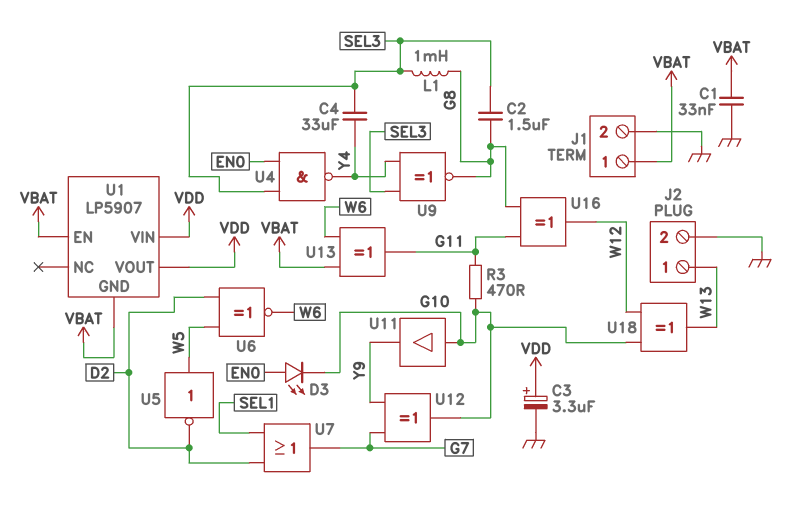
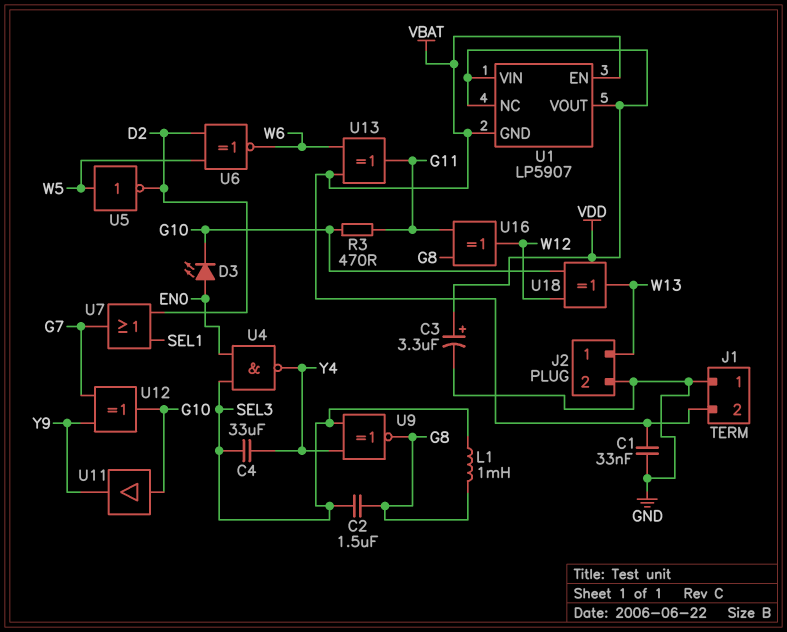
J1 pin 1: VBAT -> GND
J1 pin 2: GND -> VBAT
U1 pin NC: none -> VDD

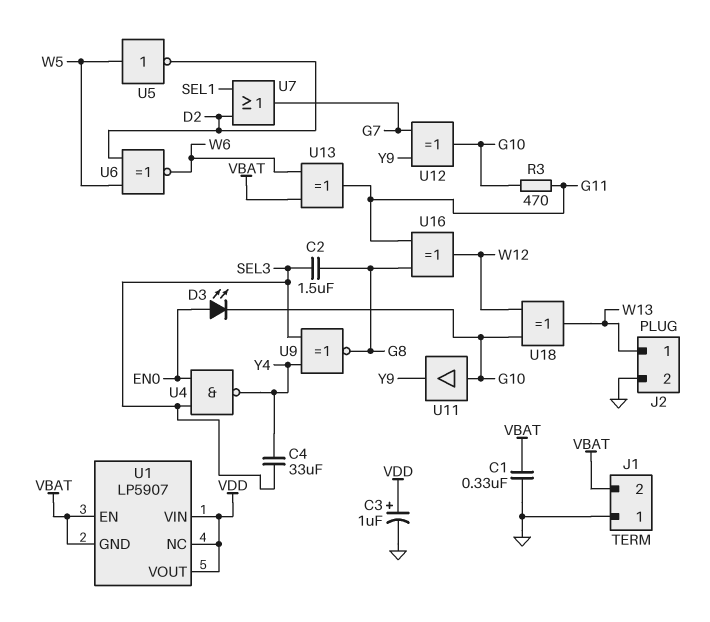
C1: 33nF (GND, VBAT) -> 330nF (GND, VBAT)
C3: 3.3uF (plus VDD, minus GND) -> 1uF (plus VDD, minus GND)
L1: 1mH (G8, SEL3) -> none

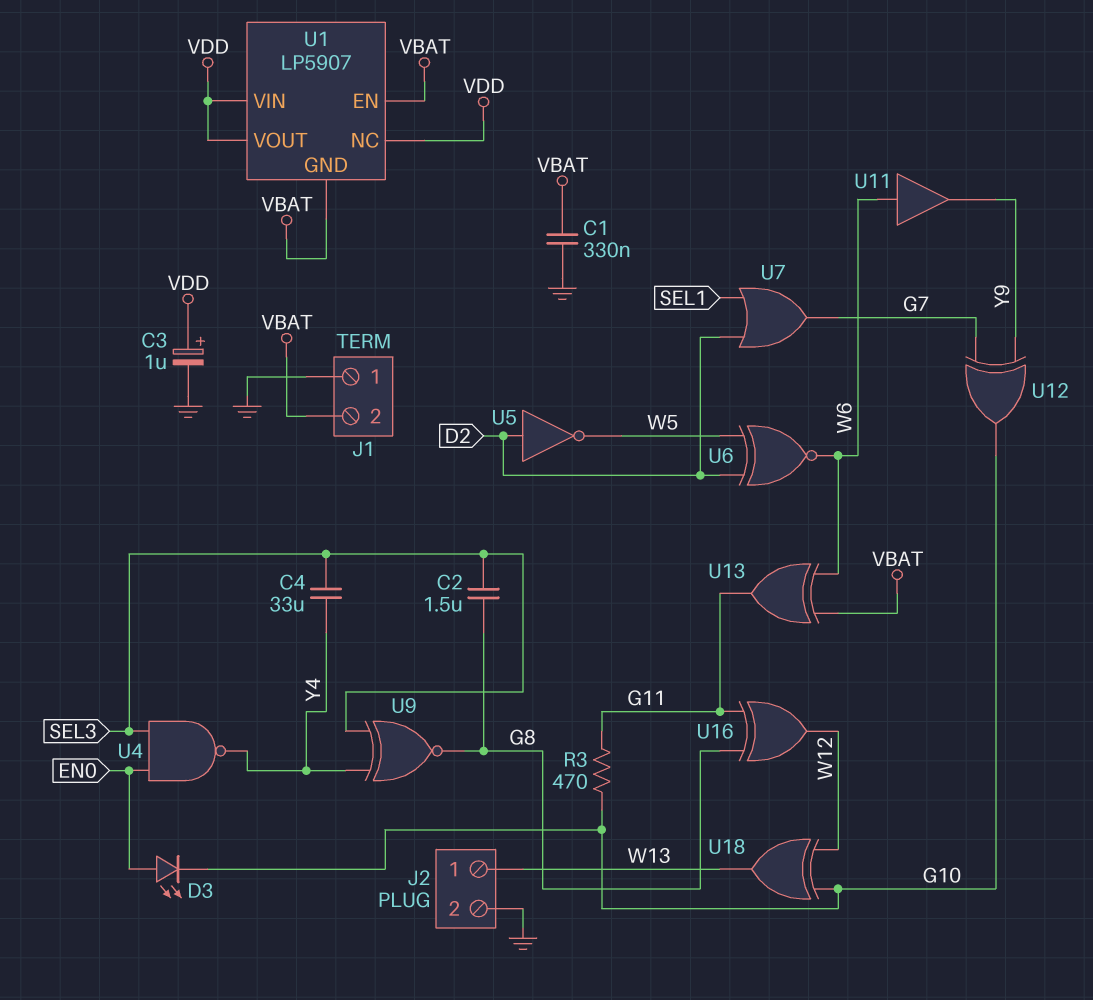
U5: NOT (in W5, out D2) -> NOT (in D2, out W5)
U11: buffer (in G10, out Y9) -> buffer (in W6, out Y9)

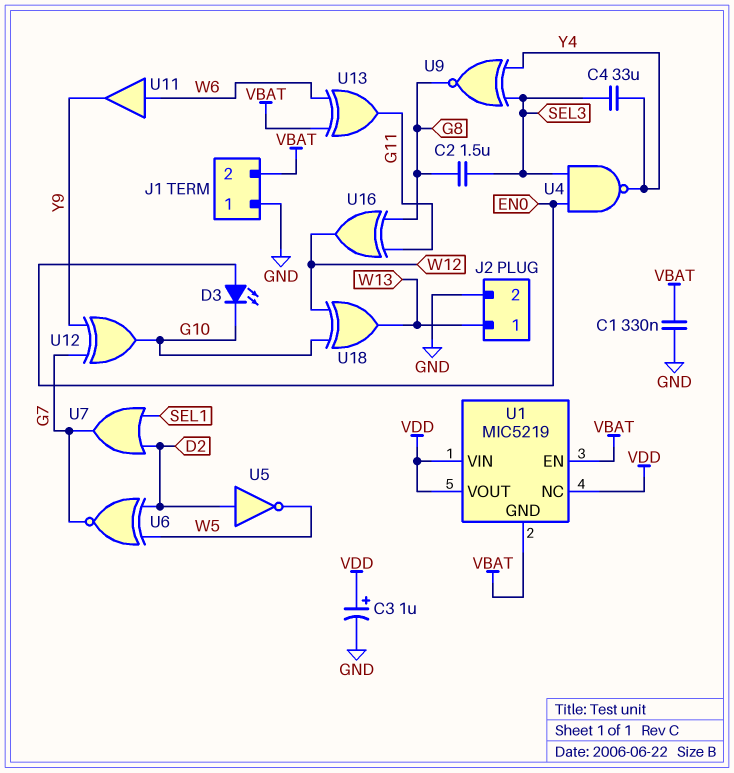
R3: 470 (G10, G11) -> none
U1: LP5907 -> MIC5219
U6: XNOR (in D2, in W5, out W6) -> XNOR (in D2, in W5, out G7)

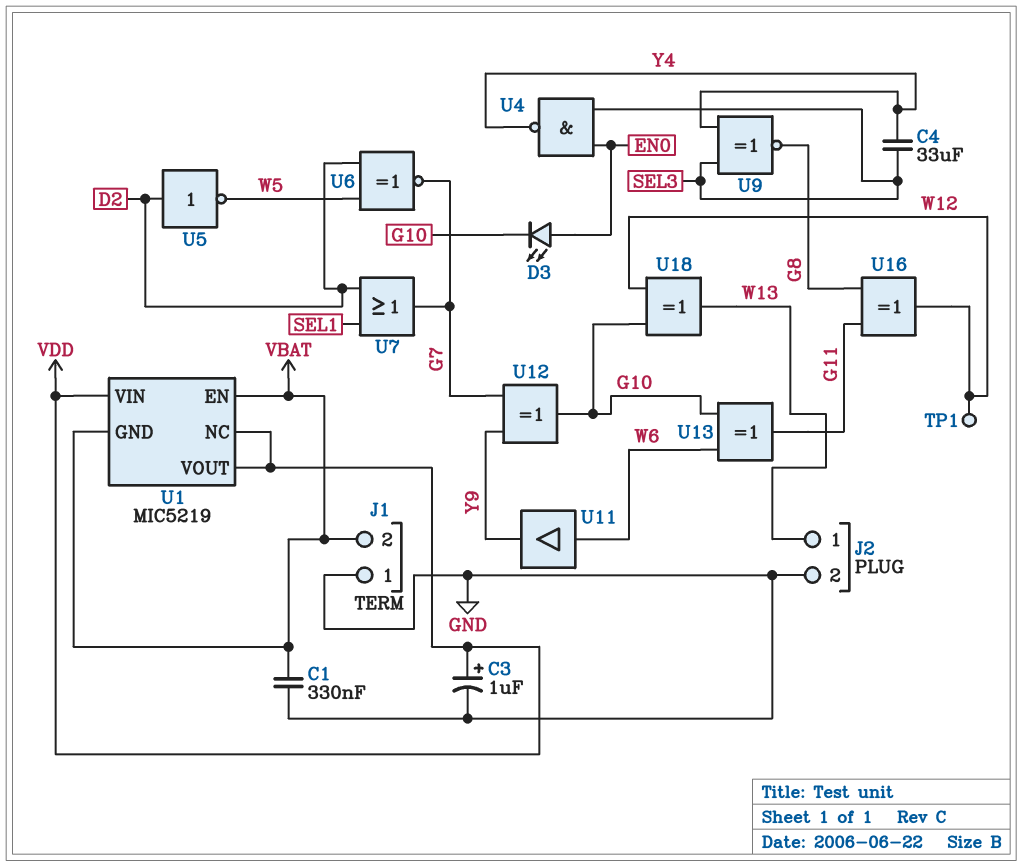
C2: 1.5uF (G8, SEL3) -> none
TP1: none -> test point (W12)
U13: XOR (in VBAT, in W6, out G11) -> XOR (in G10, in W6, out G11)

